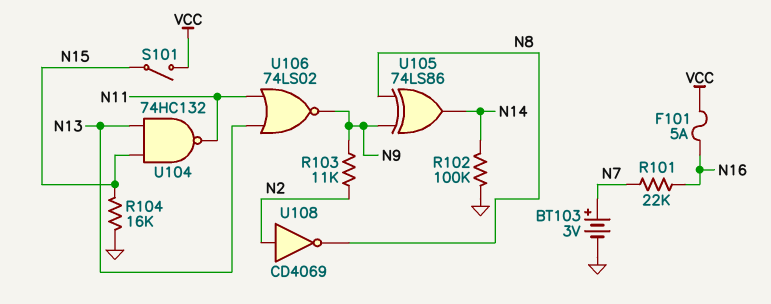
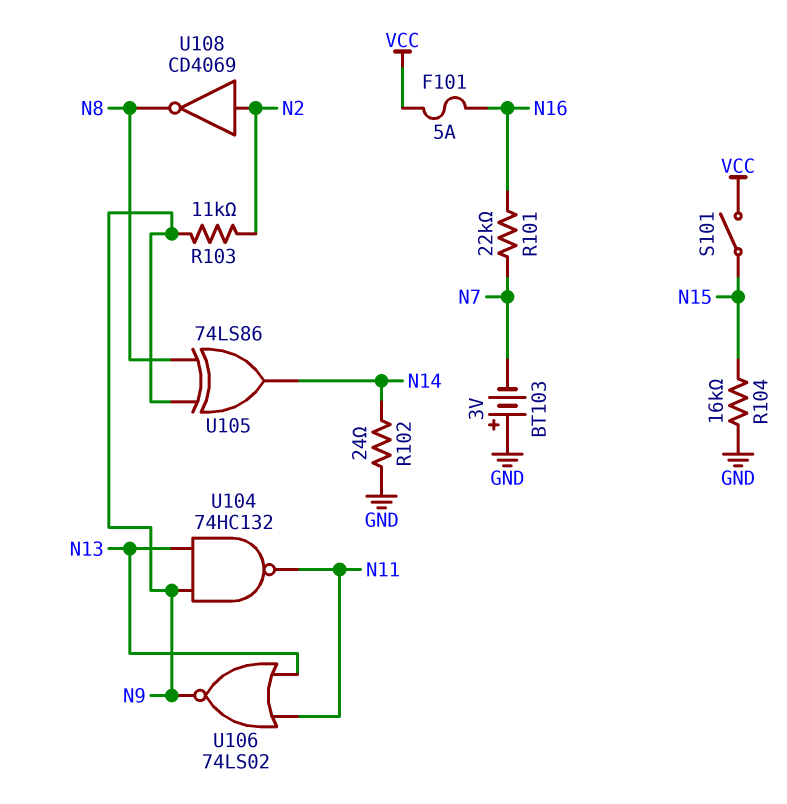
BT103: 3V (plus N7, minus GND) -> 3V (plus GND, minus N7)
R102: 100k (GND, N14) -> 24 (GND, N14)
U104: NAND 74HC132 (in N13, in N15, out N11) -> NAND 74HC132 (in N9, in N13, out N11)

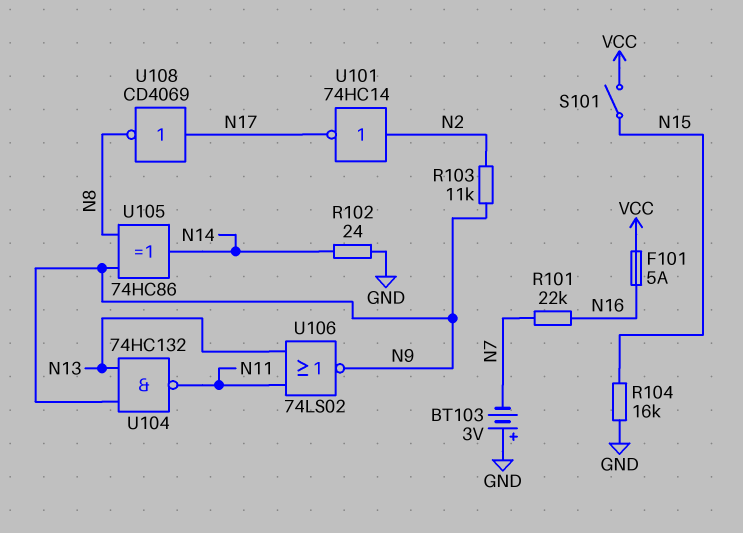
U101: none -> NOT 74HC14 (in N2, out N17)
U105: XOR 74LS86 (in N8, in N9, out N14) -> XOR 74HC86 (in N8, in N9, out N14)
U108: NOT CD4069 (in N2, out N8) -> NOT CD4069 (in N17, out N8)

